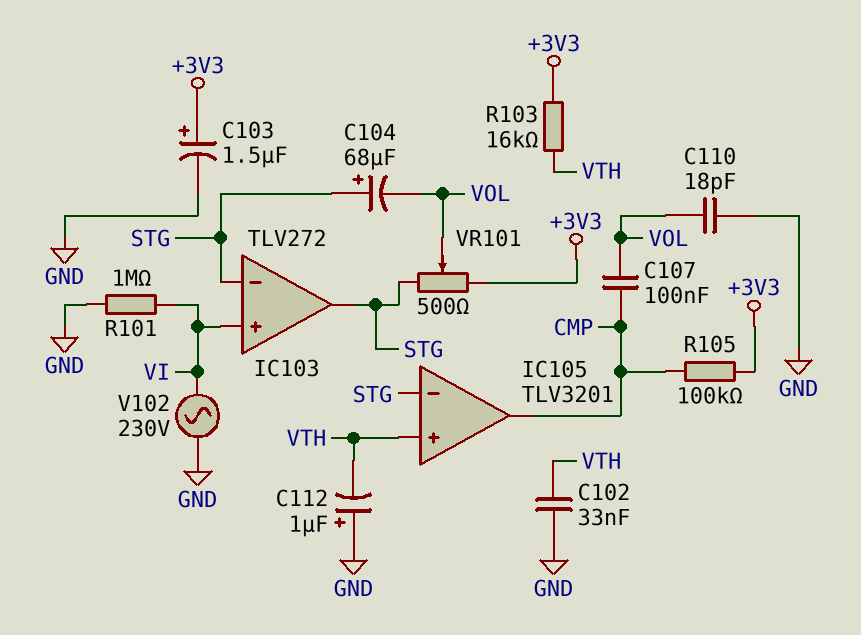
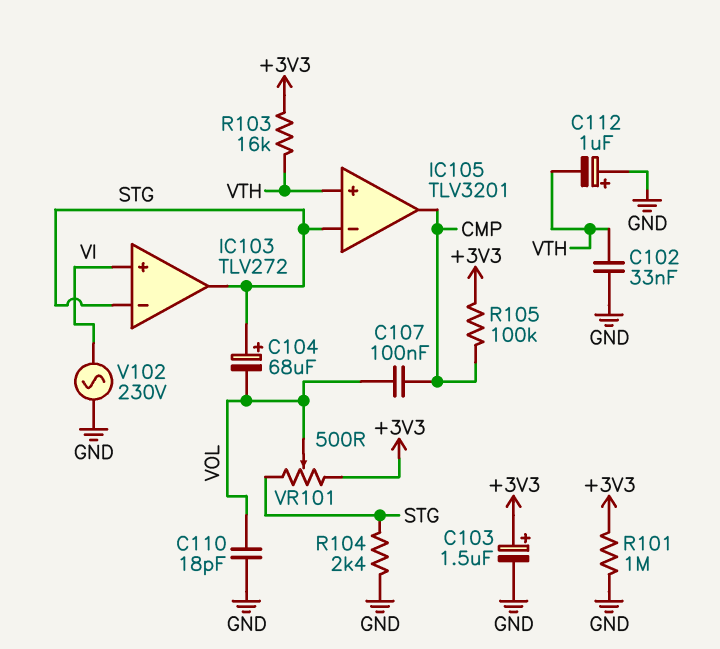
R101: 1M (GND, VI) -> 1M (+3V3, GND)
R104: none -> 2.4k (GND, STG)

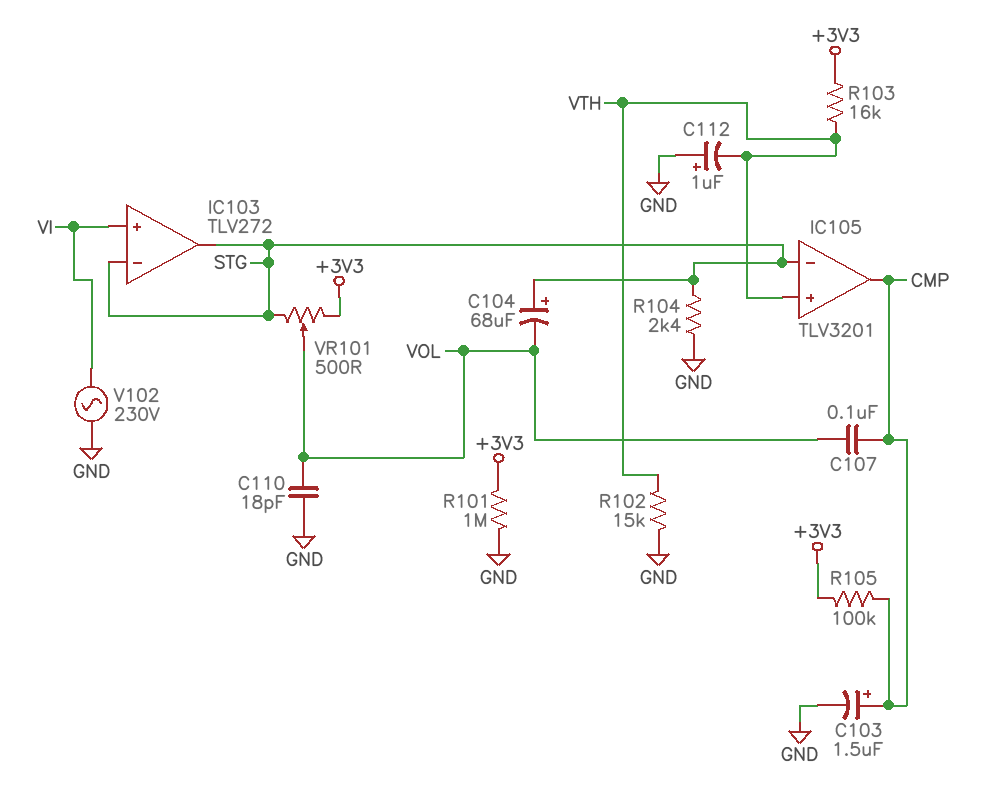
C102: 33nF (GND, VTH) -> none
C103: 1.5uF (plus +3V3, minus GND) -> 1.5uF (plus CMP, minus GND)
R102: none -> 15k (GND, VTH)

